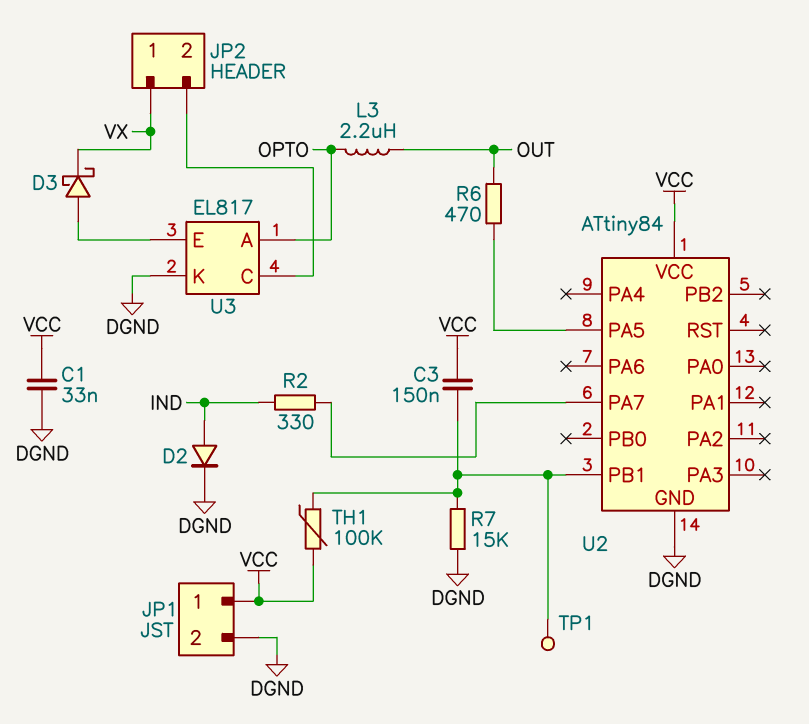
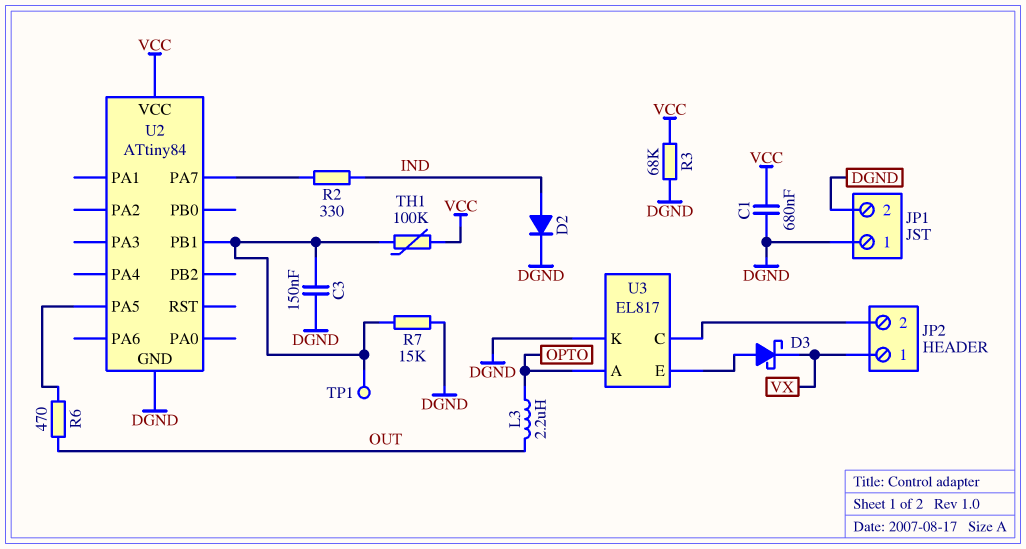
C1: 33nF (DGND, VCC) -> 680nF (DGND, VCC)
C3: 150nF (U2/PB1, VCC) -> 150nF (DGND, U2/PB1)
JP1 pin 1: VCC -> DGND
R3: none -> 68k (DGND, VCC)

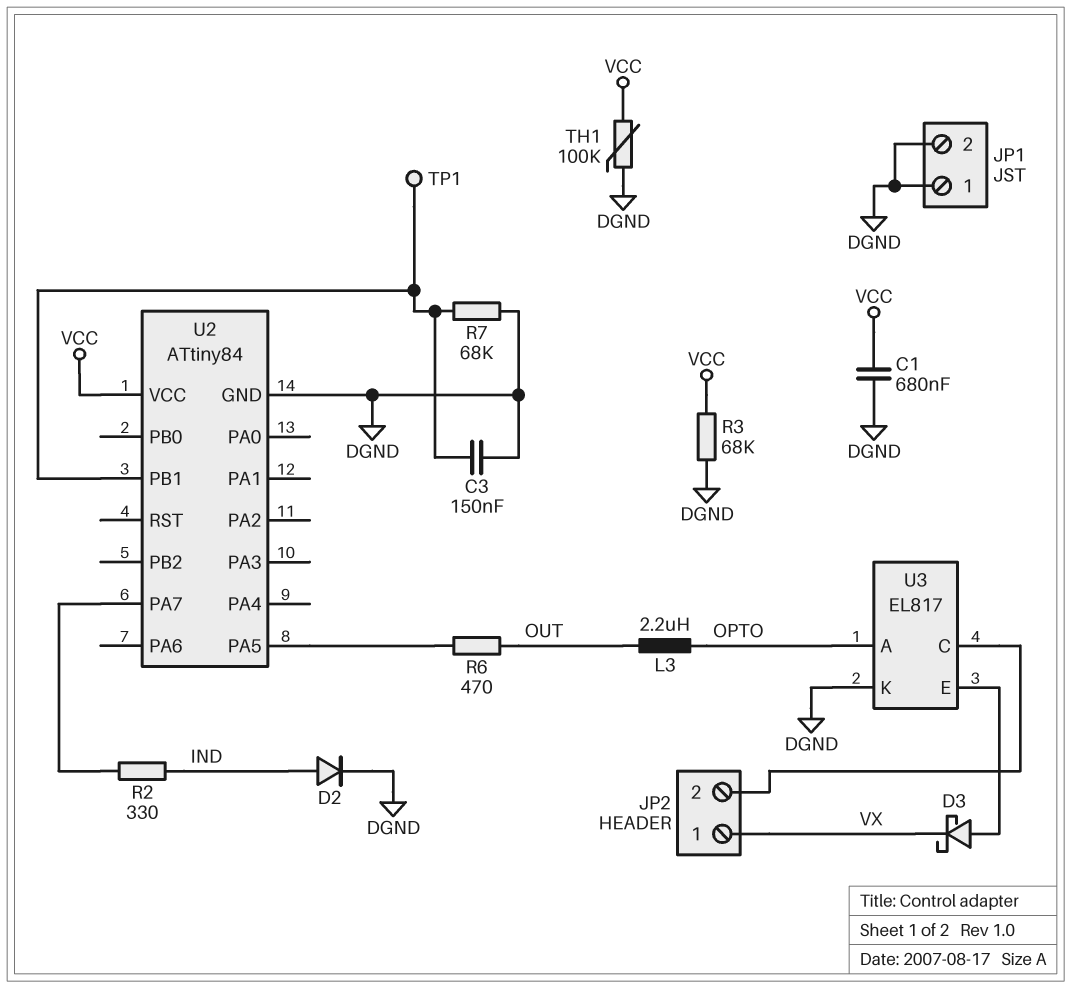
R7: 15k (DGND, U2/PB1) -> 68k (DGND, U2/PB1)
TH1: 100k (U2/PB1, VCC) -> 100k (DGND, VCC)

